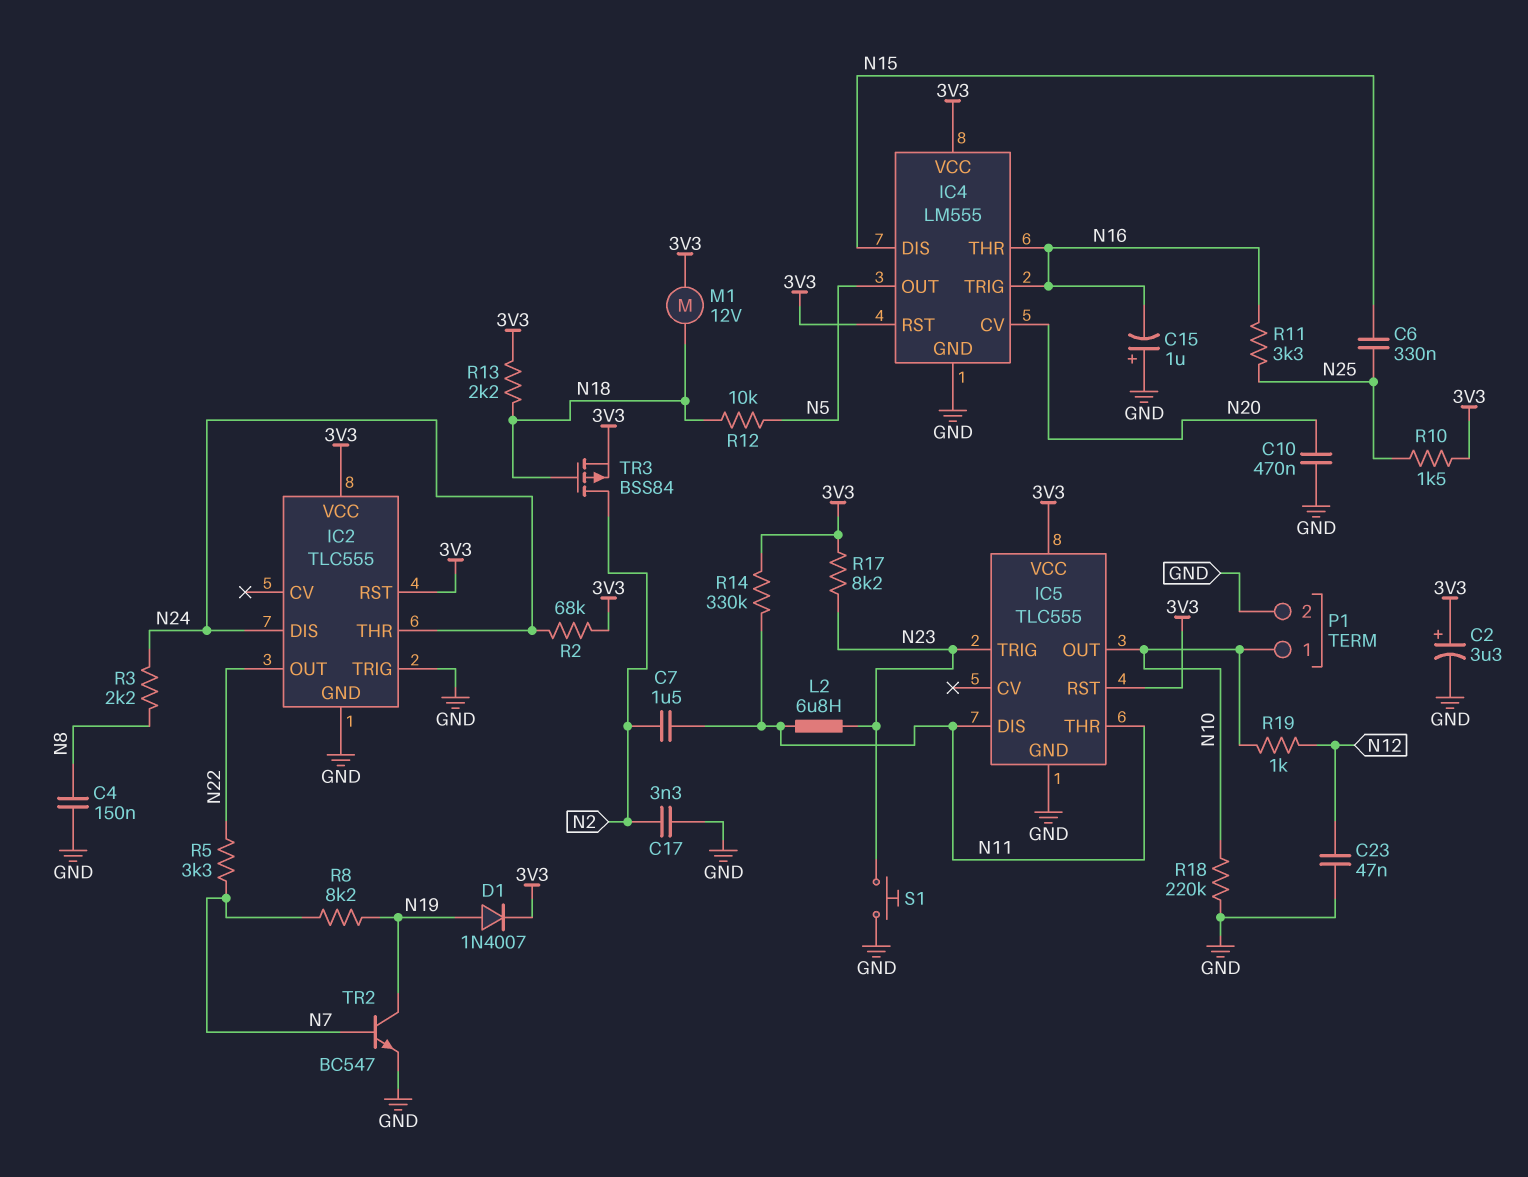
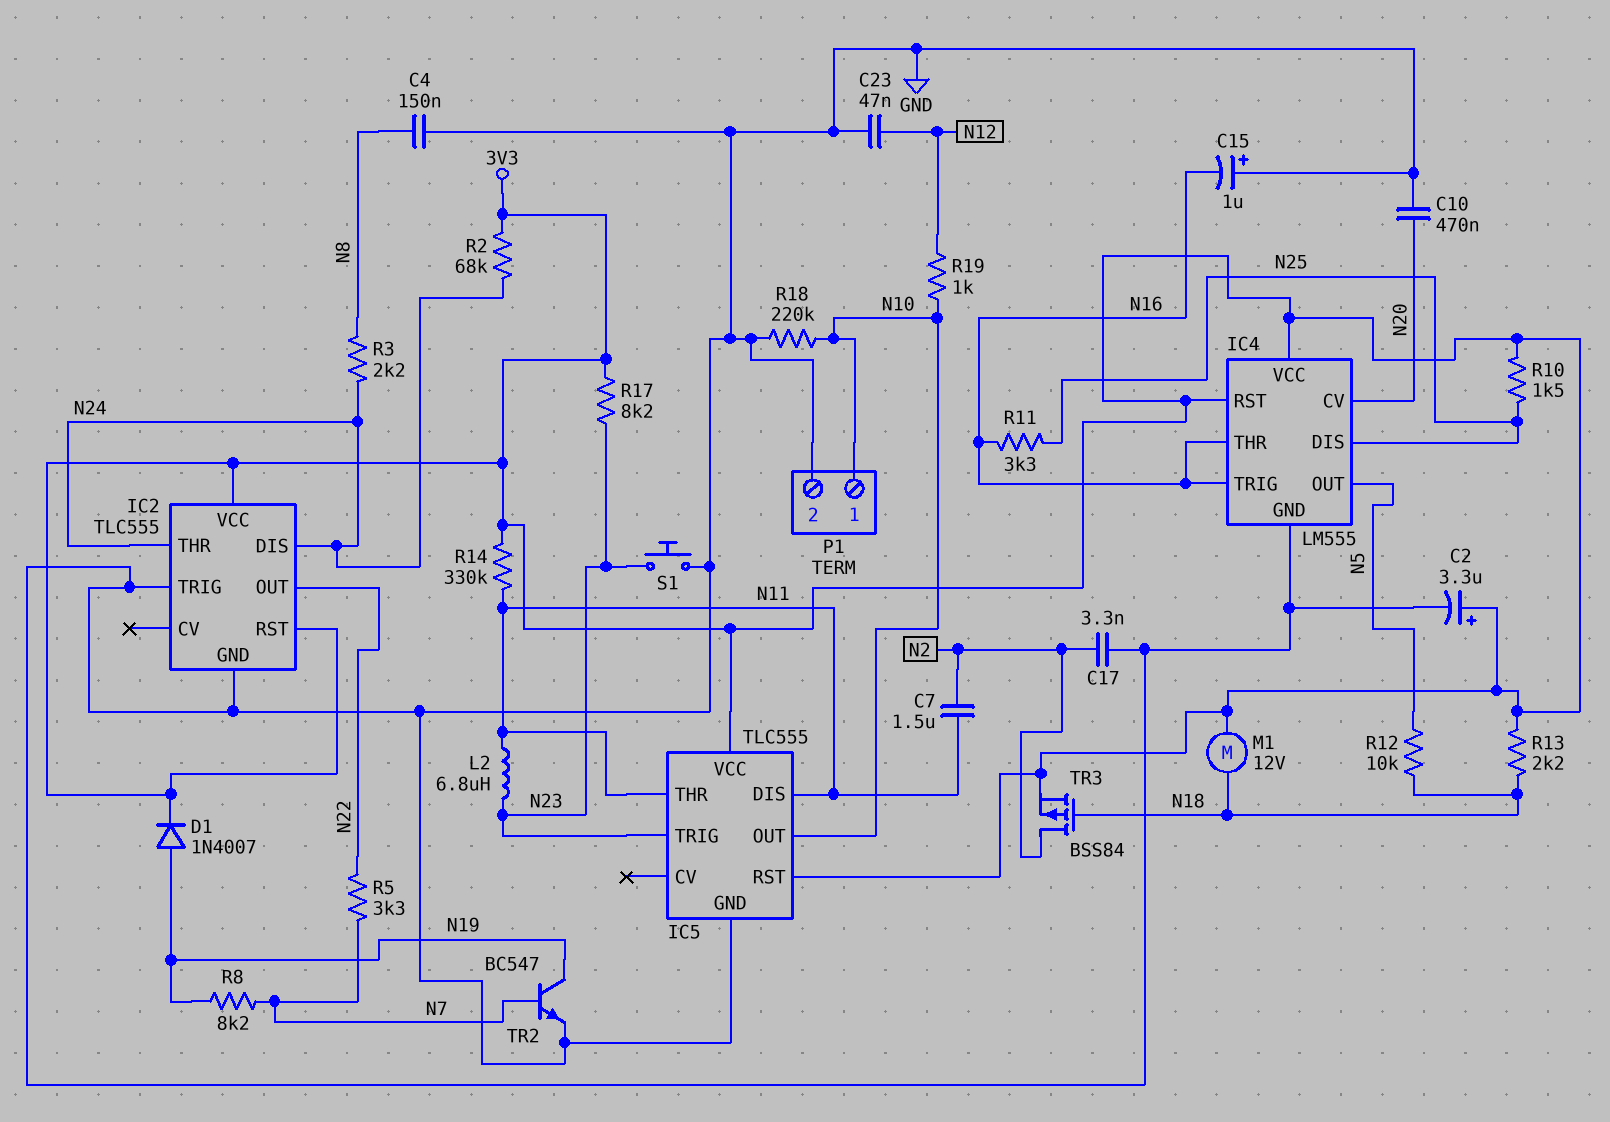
C6: 330nF (N15, N25) -> none
IC4 pin DIS: N15 -> N25

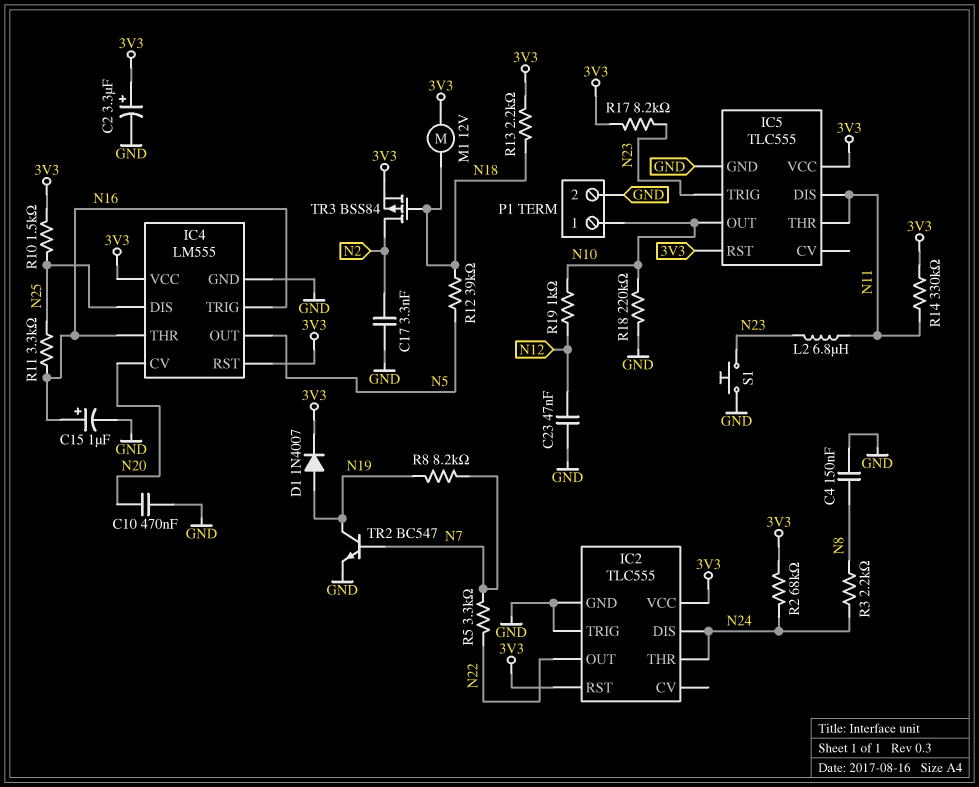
C7: 1.5uF (N2, N11) -> none
C15: 1uF (plus GND, minus N16) -> 1uF (plus N16, minus GND)
R12: 10k (N5, N18) -> 39k (N5, N18)

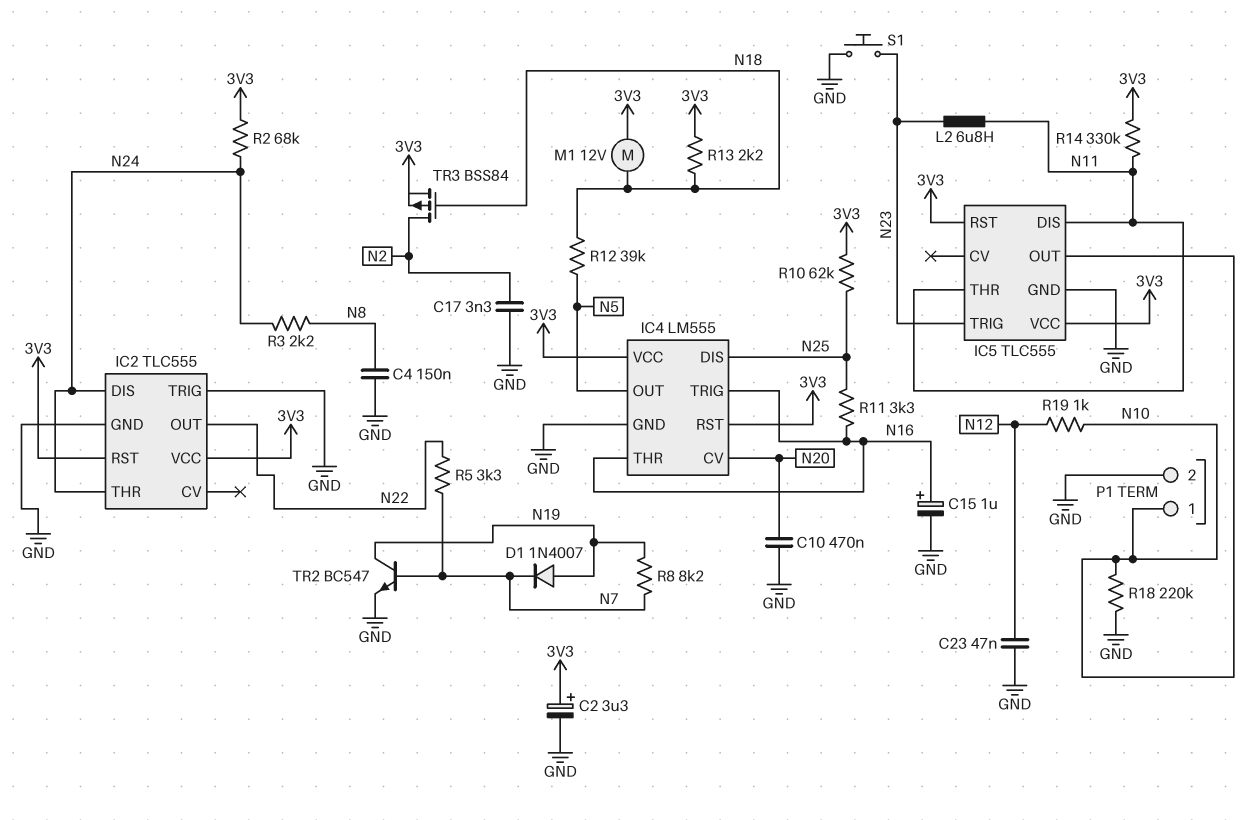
D1: diode 1N4007 (A N19, K 3V3) -> diode 1N4007 (A N19, K N7)
R10: 1.5k (3V3, N25) -> 62k (3V3, N25)
R17: 8.2k (3V3, N23) -> none

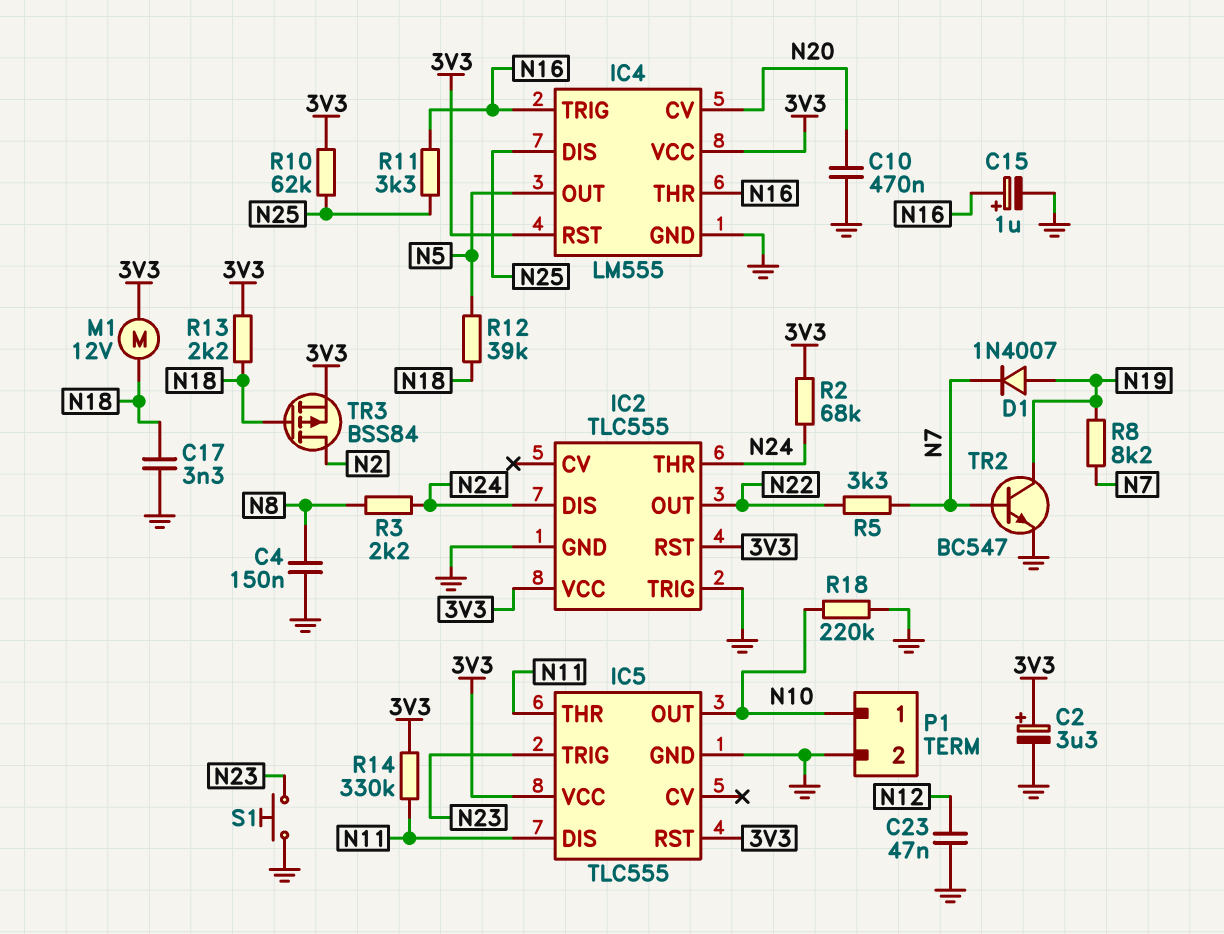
C17: 3.3nF (GND, N2) -> 3.3nF (GND, N18)
L2: 6.8uH (N11, N23) -> none
R19: 1k (N10, N12) -> none

